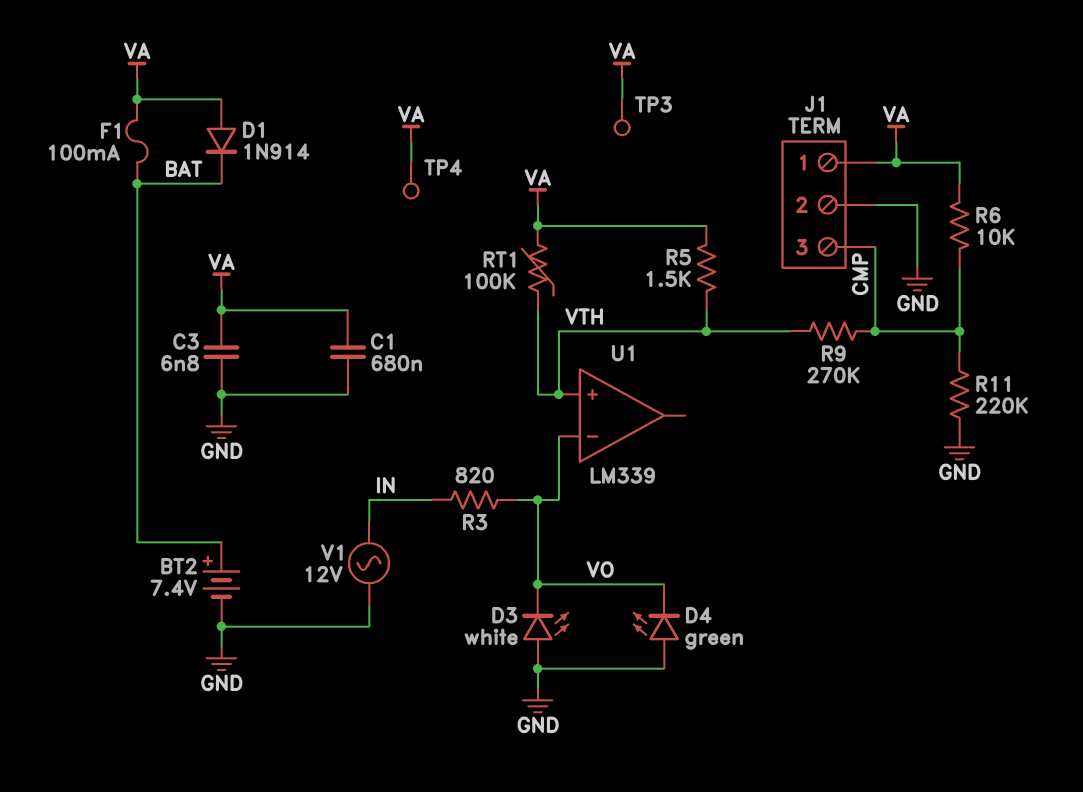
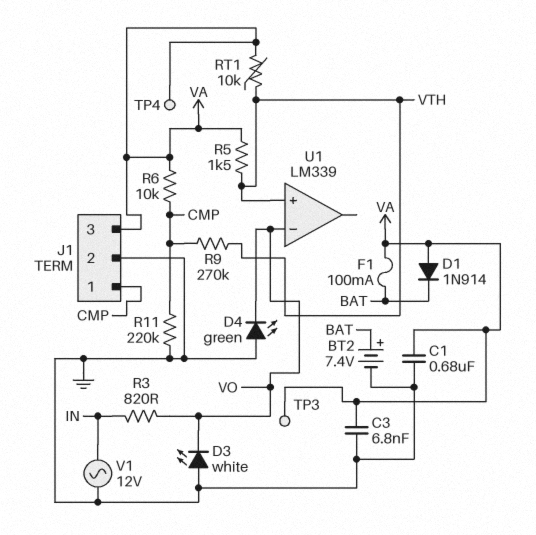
J1 pin 1: VA -> CMP
J1 pin 3: CMP -> VA
RT1: 100k (VA, VTH) -> 10k (VA, VTH)

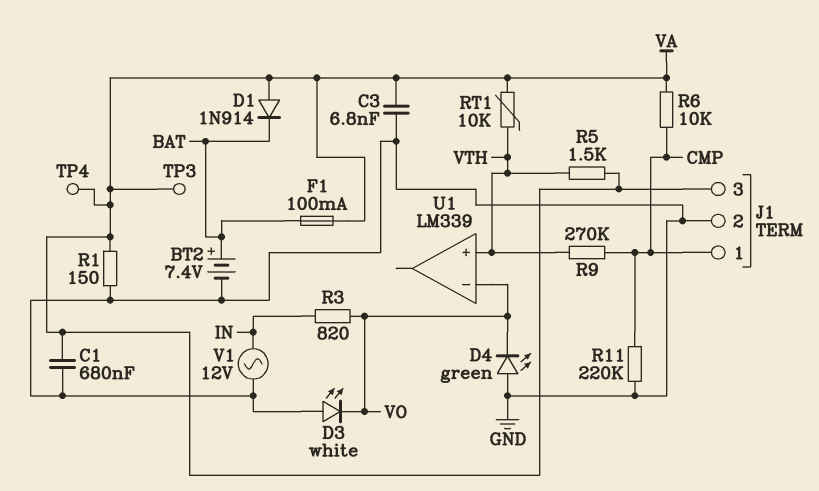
R1: none -> 150 (GND, VA)

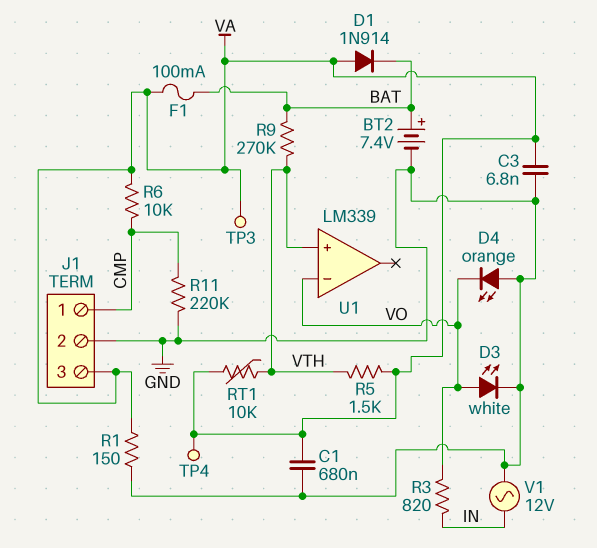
D3: LED white (A GND, K VO) -> LED white (A VO, K GND)
D4: LED green (A GND, K VO) -> LED orange (A GND, K VO)
R9: 270k (CMP, VTH) -> 270k (BAT, VTH)

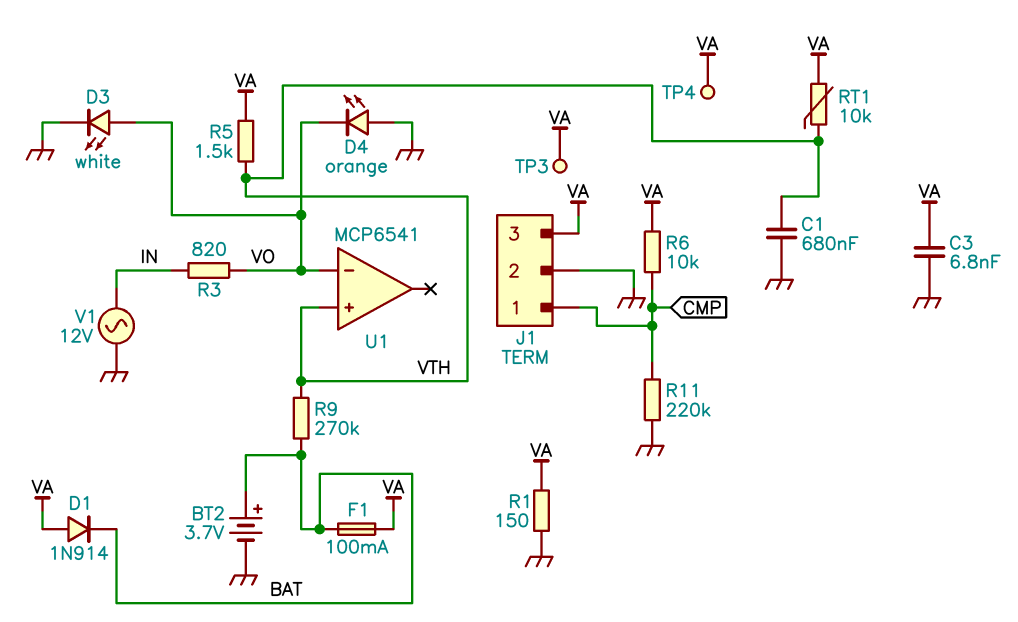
BT2: 7.4V (plus BAT, minus GND) -> 3.7V (plus BAT, minus GND)
C1: 680nF (GND, VA) -> 680nF (GND, VTH)
U1: LM339 -> MCP6541

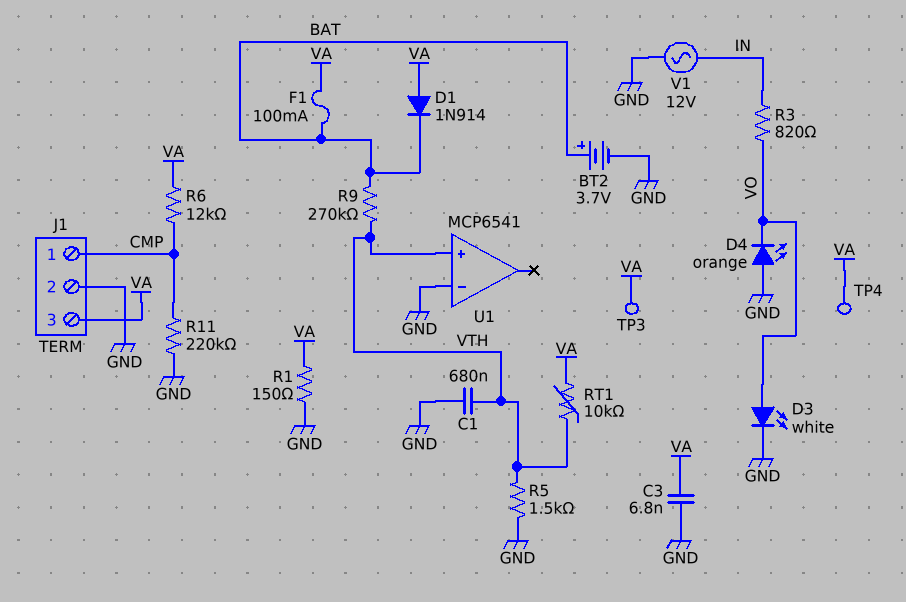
R5: 1.5k (VA, VTH) -> 1.5k (GND, VTH)
R6: 10k (CMP, VA) -> 12k (CMP, VA)
U1 pin in-: VO -> GND

